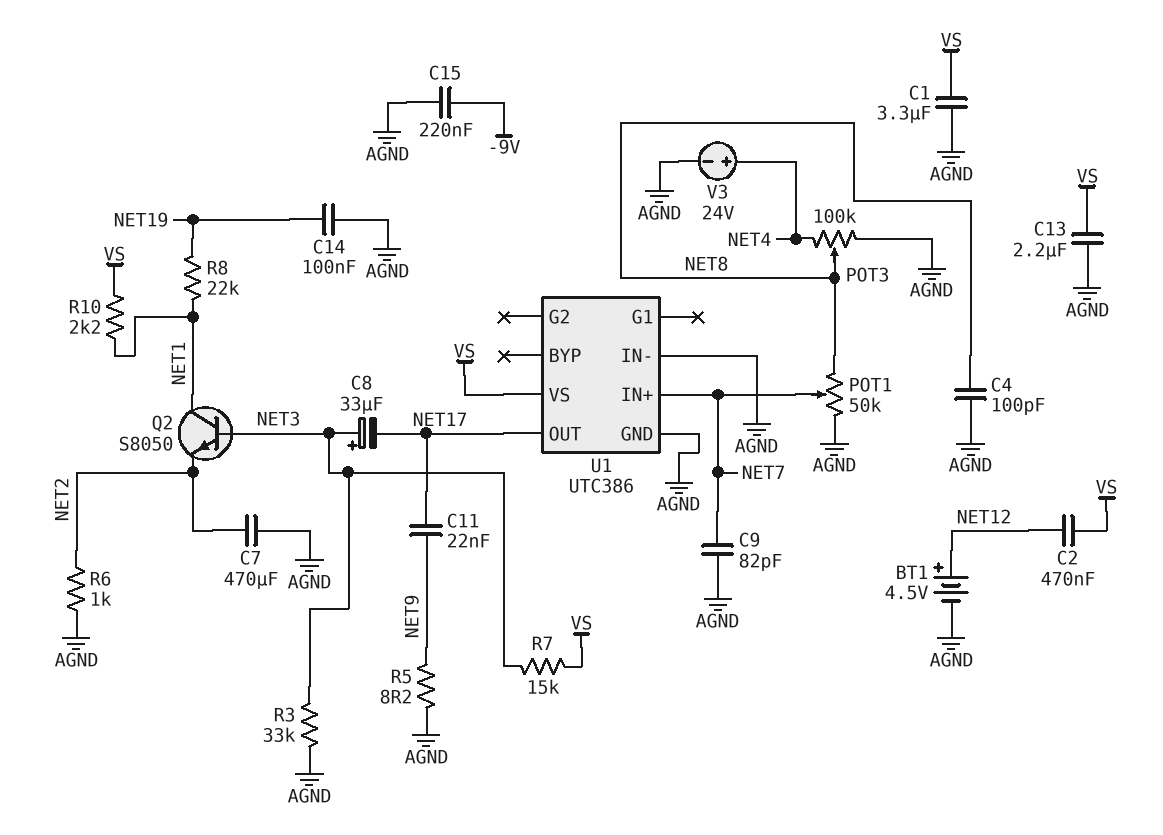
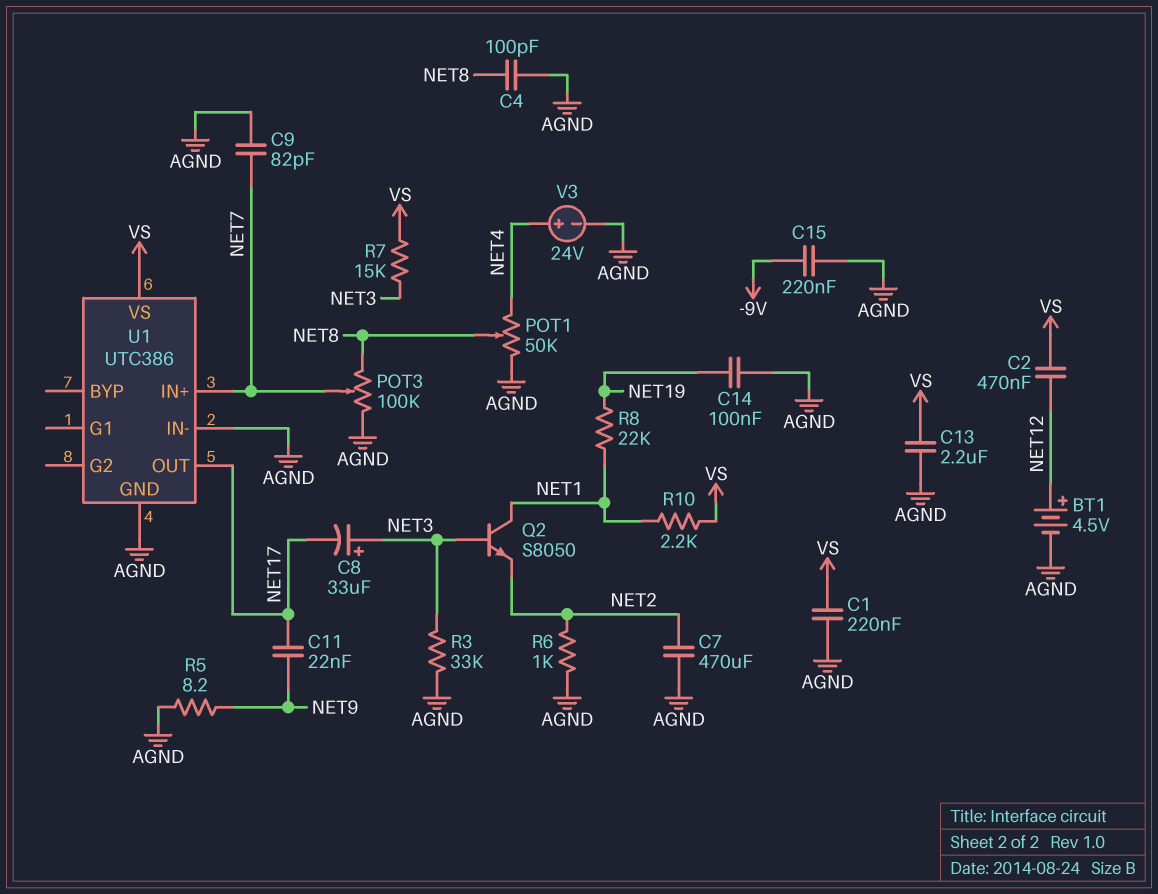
C1: 3.3uF (AGND, VS) -> 220nF (AGND, VS)
POT1: 50k (AGND, NET8, wiper NET7) -> 50k (AGND, NET4, wiper NET8)
POT3: 100k (AGND, NET4, wiper NET8) -> 100k (AGND, NET8, wiper NET7)

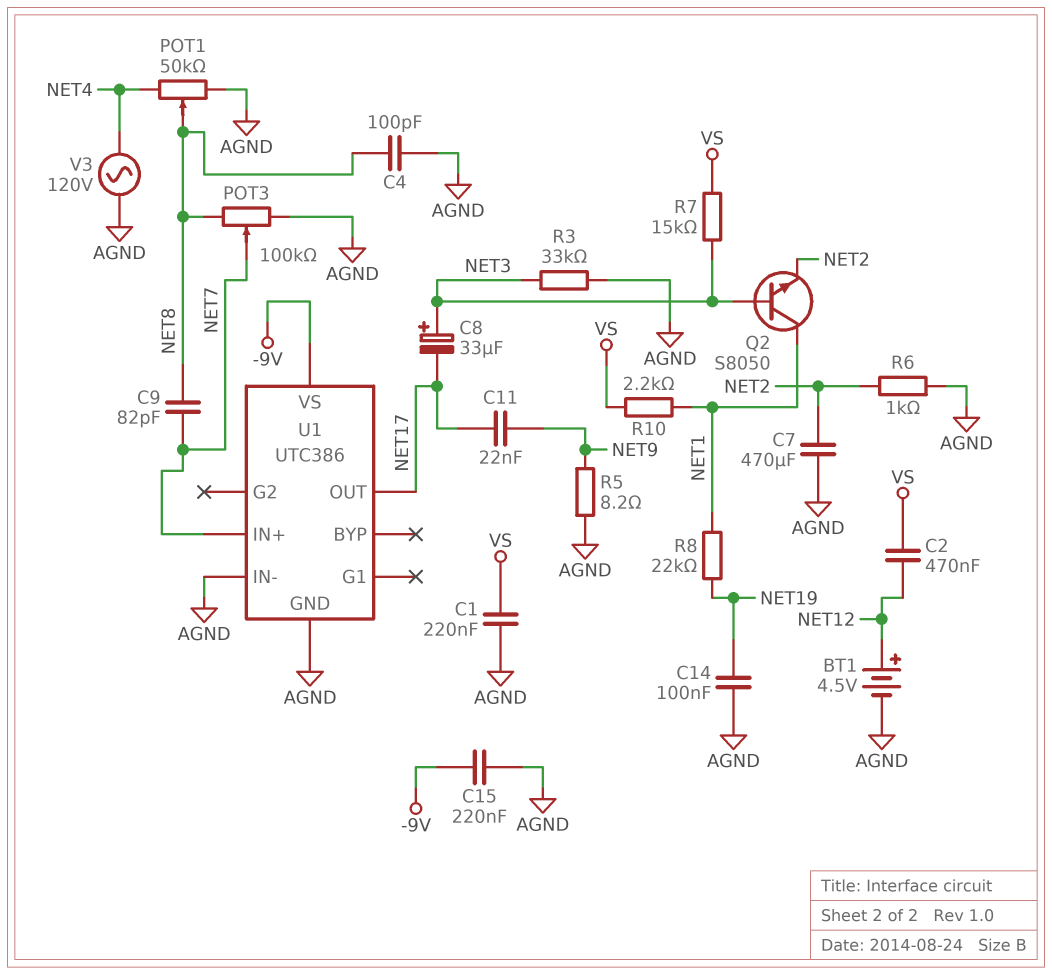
C9: 82pF (AGND, NET7) -> 82pF (NET7, NET8)
C13: 2.2uF (AGND, VS) -> none
U1 pin VS: VS -> -9V
V3: 24V (plus NET4, minus AGND) -> AC 120V (AGND, NET4)

